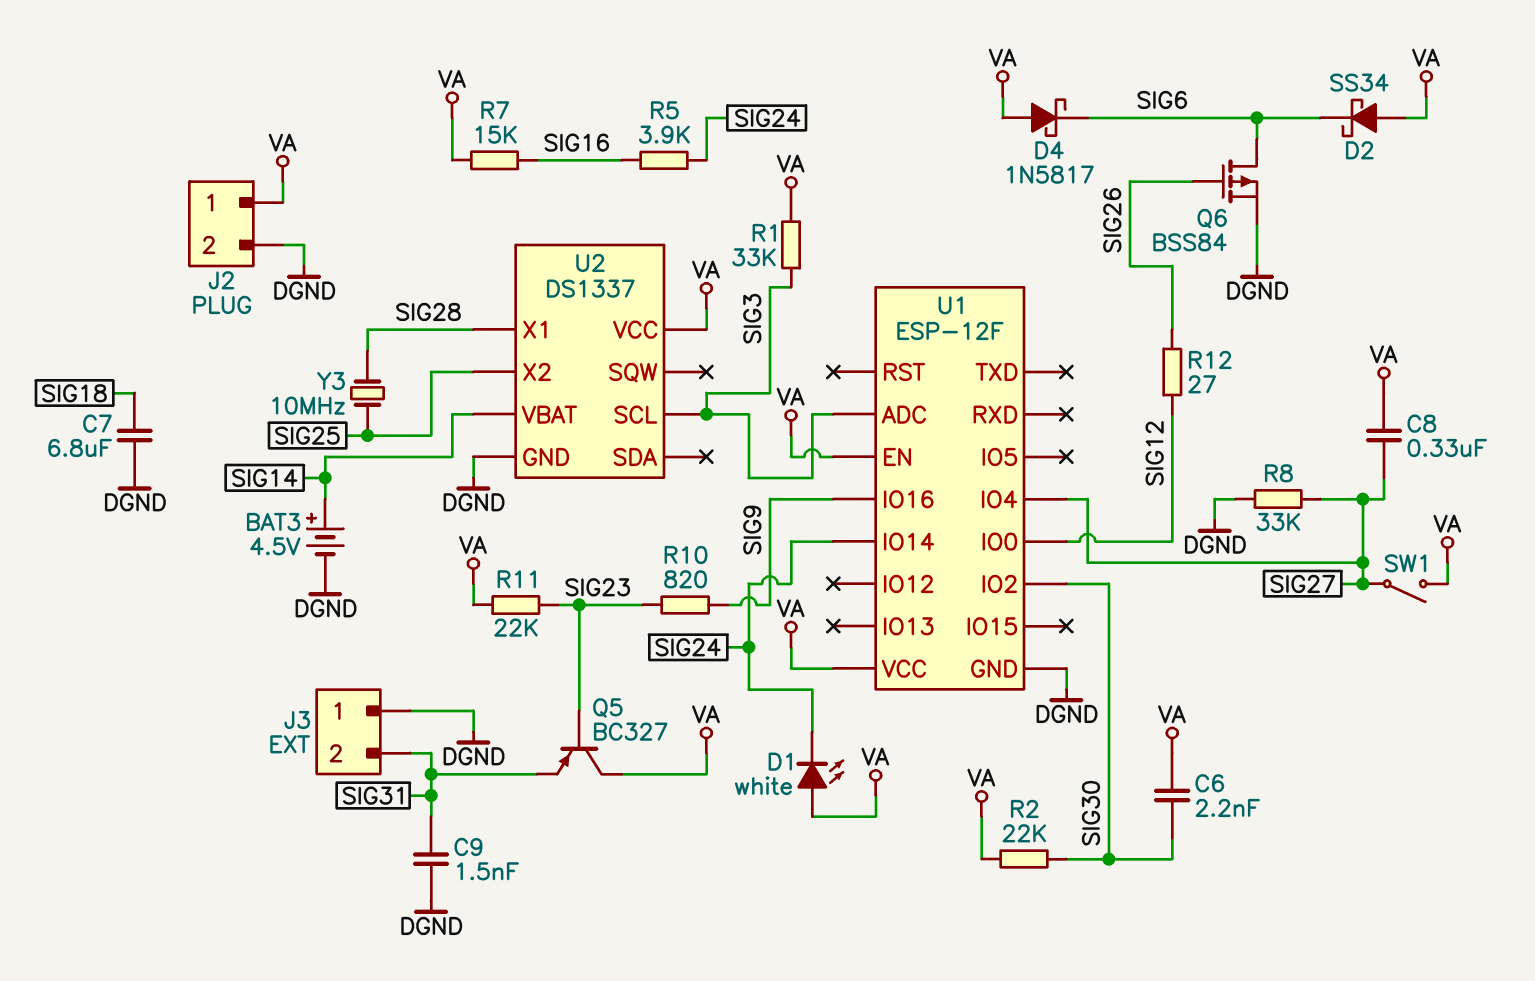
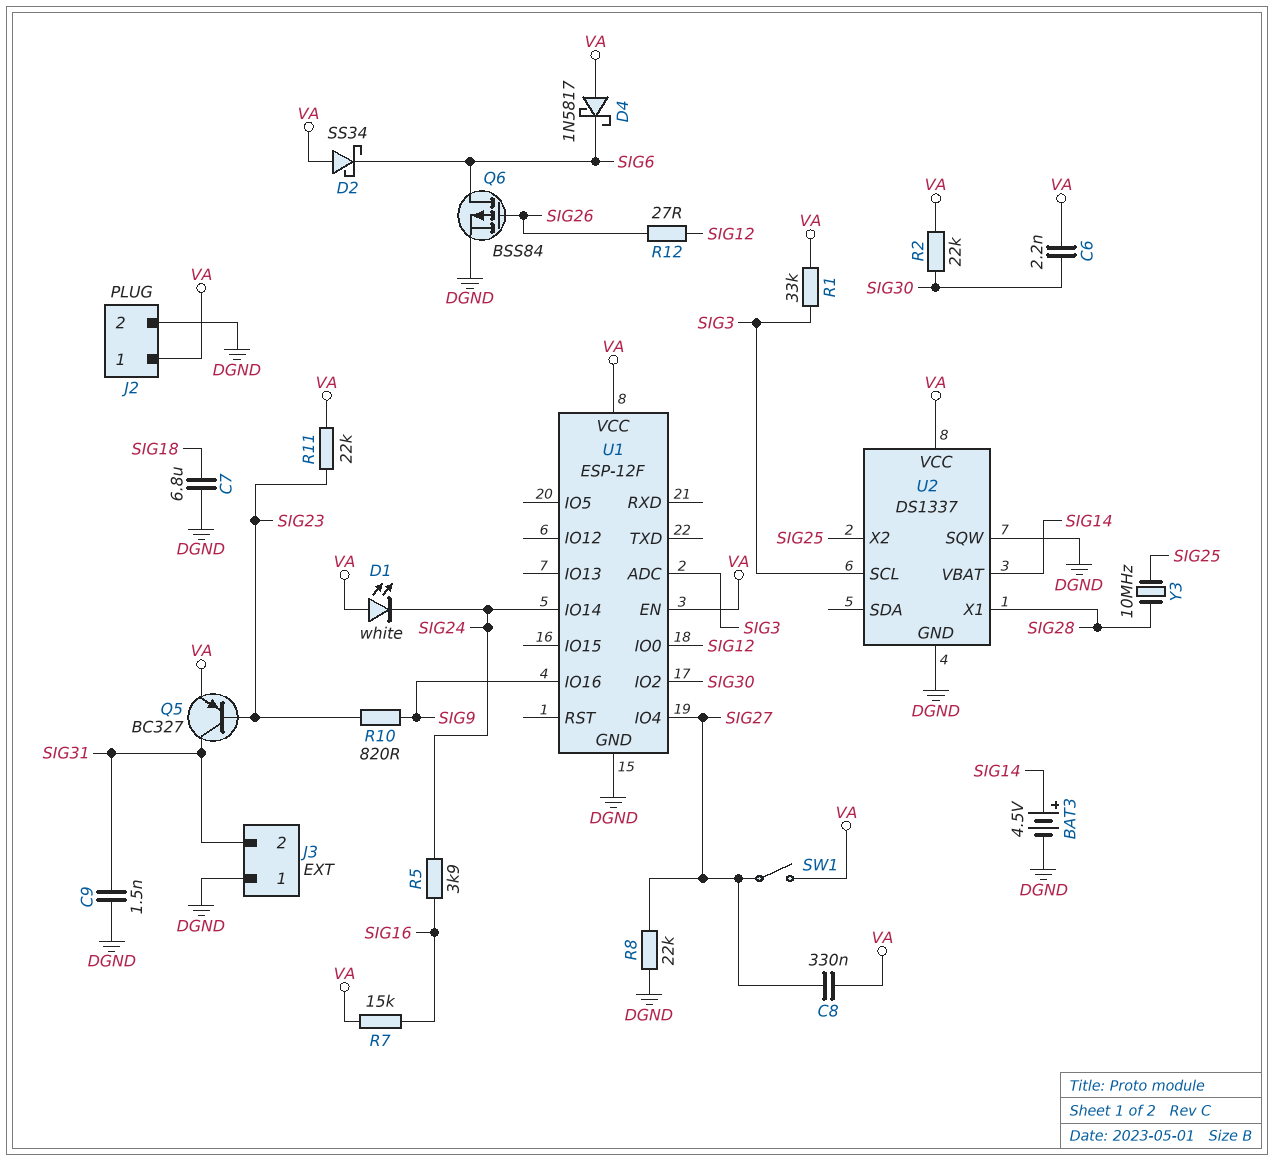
Q5: PNP BC327 (B SIG23, C VA, E SIG31) -> PNP BC327 (B SIG23, C SIG31, E VA)
R8: 33k (DGND, SIG27) -> 22k (DGND, SIG27)
U2 pin SQW: none -> DGND

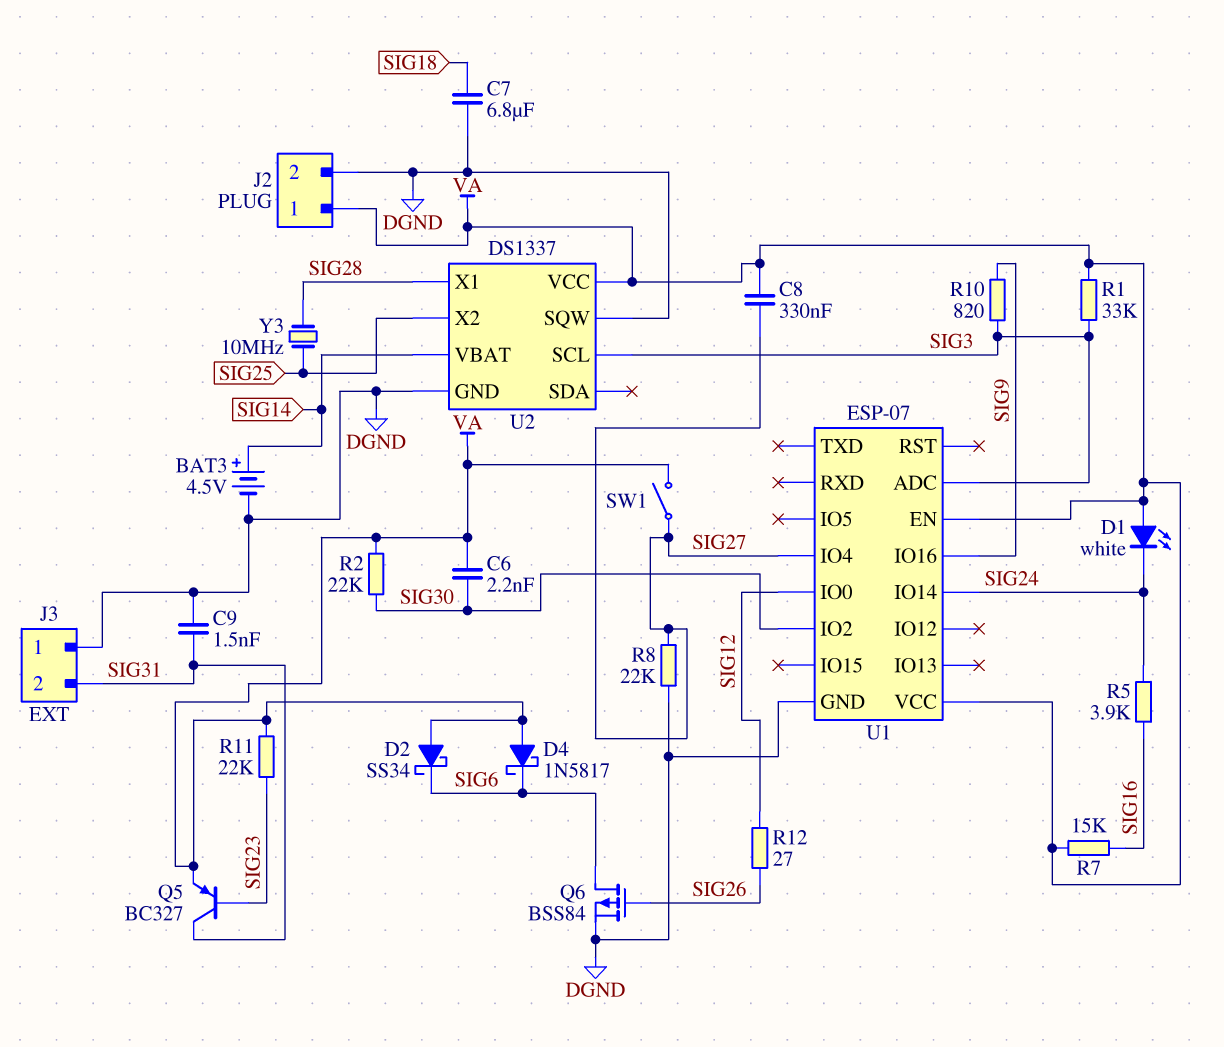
R10: 820 (SIG9, SIG23) -> 820 (SIG3, SIG9)
U1: ESP-12F -> ESP-07

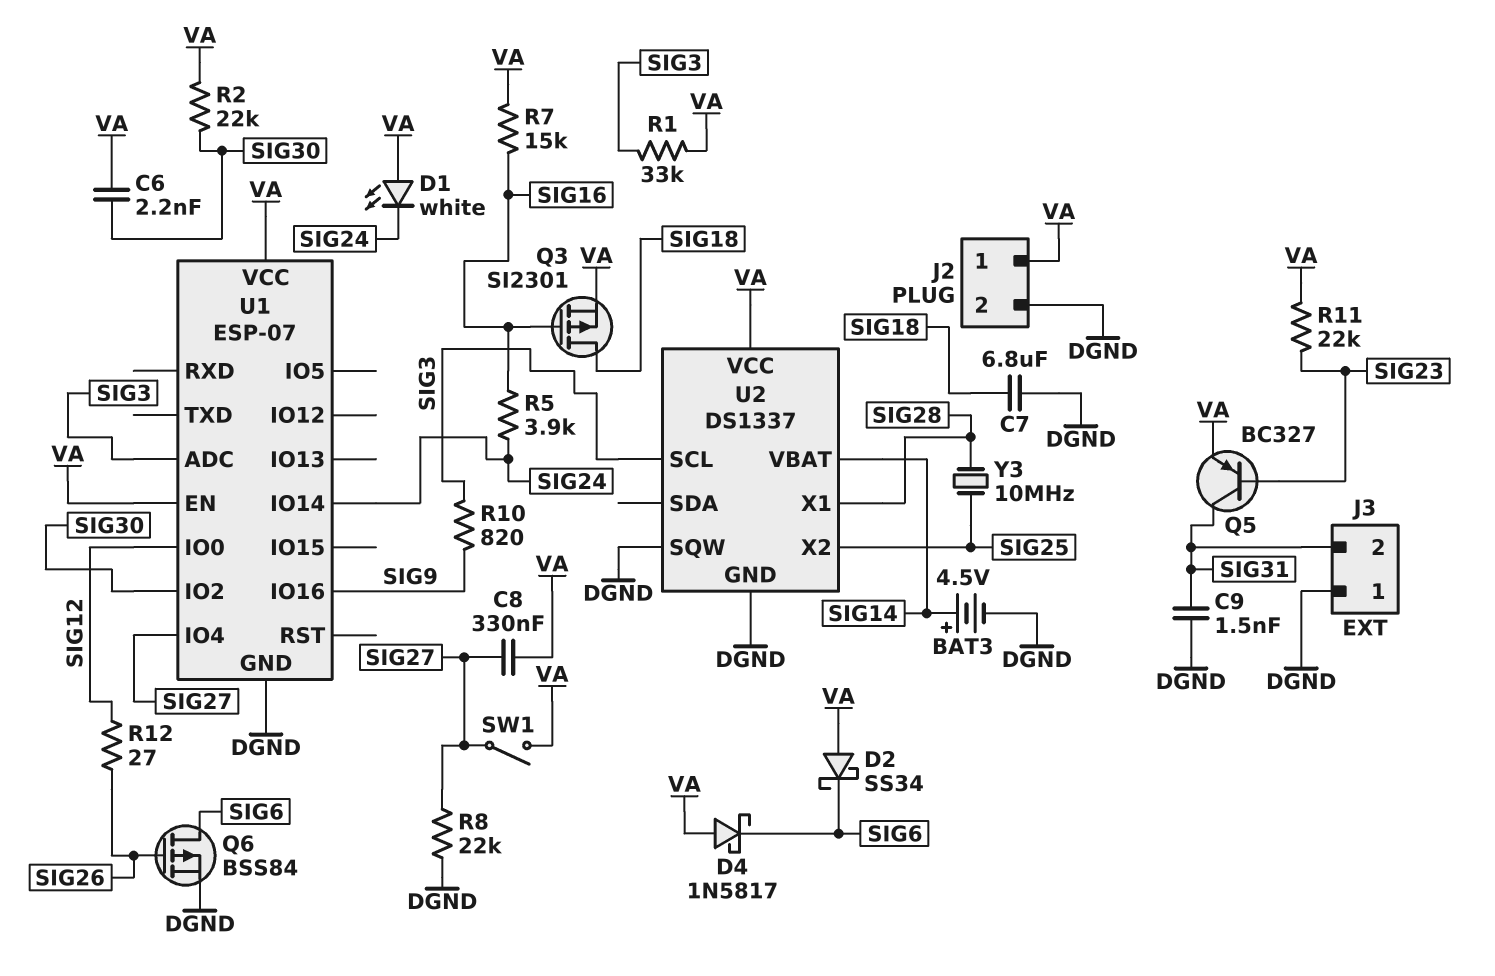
Q3: none -> PMOS SI2301 (G SIG16, D SIG18, S VA)

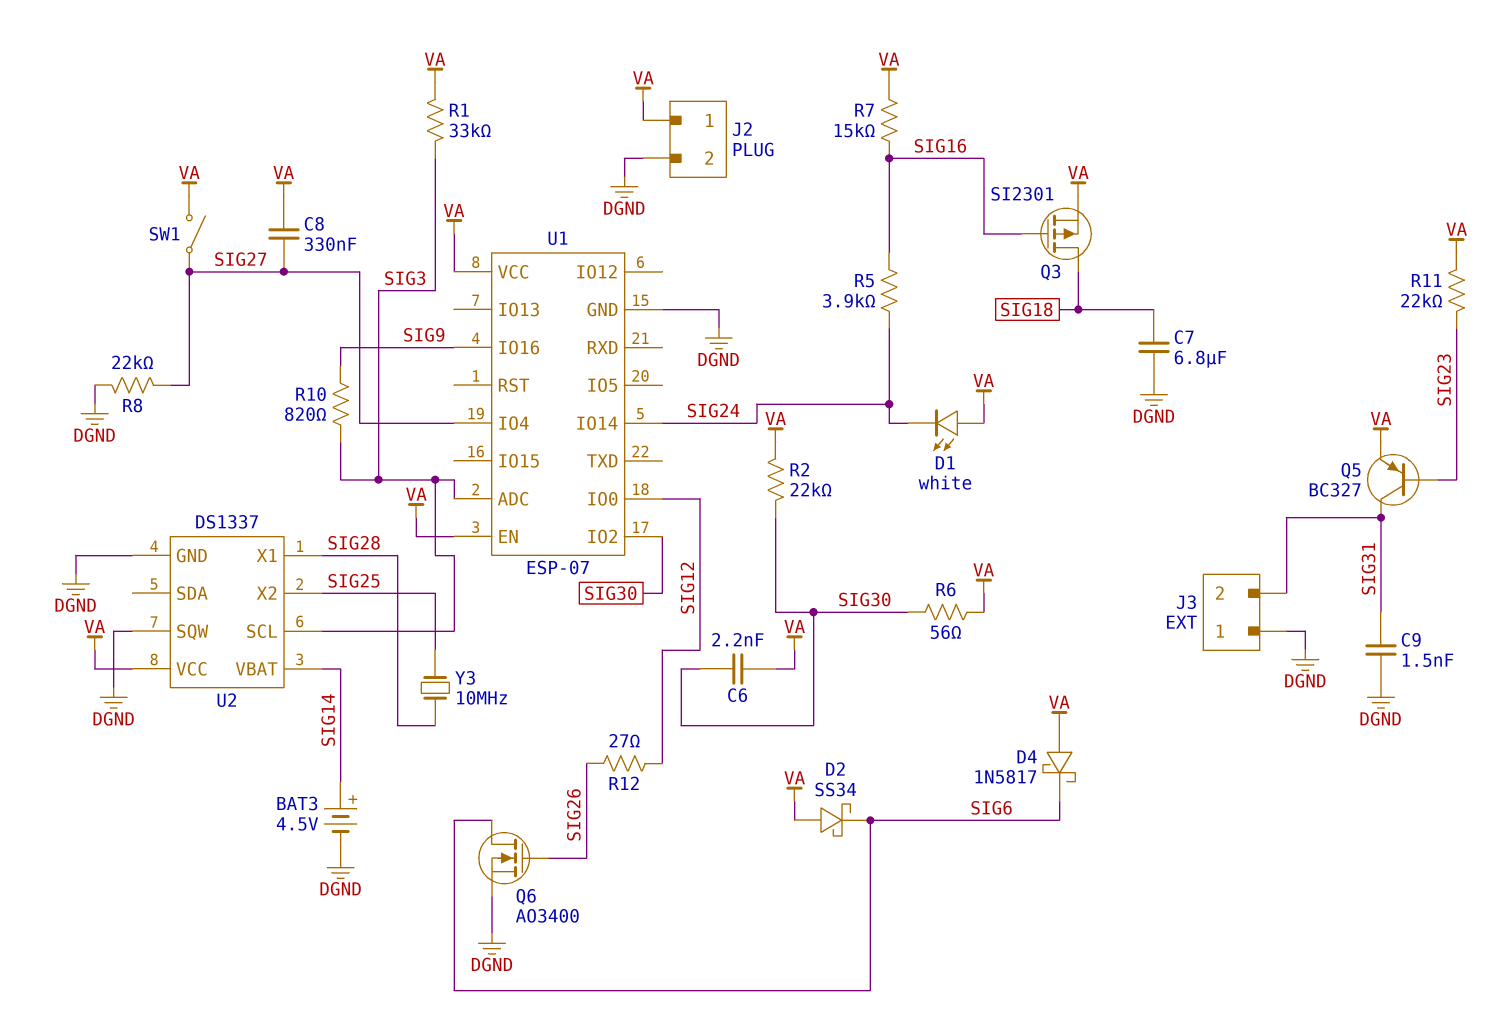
Q6: PMOS BSS84 (G SIG26, D SIG6, S DGND) -> NMOS AO3400 (G SIG26, D SIG6, S DGND)
R6: none -> 56 (SIG30, VA)

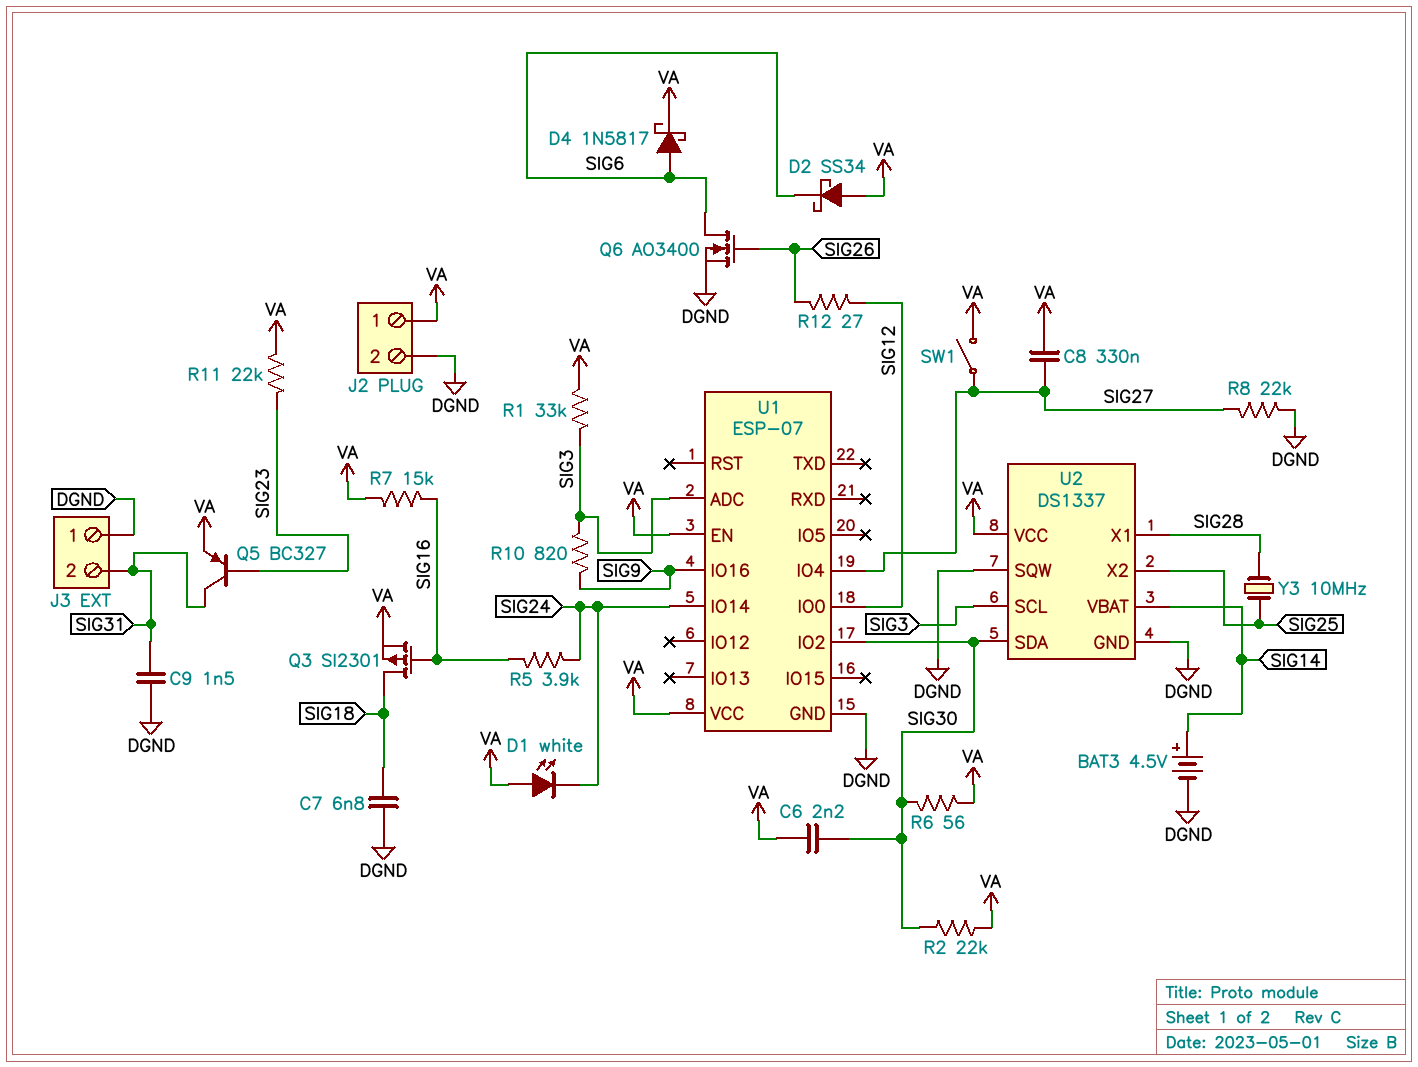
C7: 6.8uF (DGND, SIG18) -> 6.8nF (DGND, SIG18)
D4: schottky 1N5817 (A VA, K SIG6) -> schottky 1N5817 (A SIG6, K VA)
U2 pin SDA: none -> SIG30

